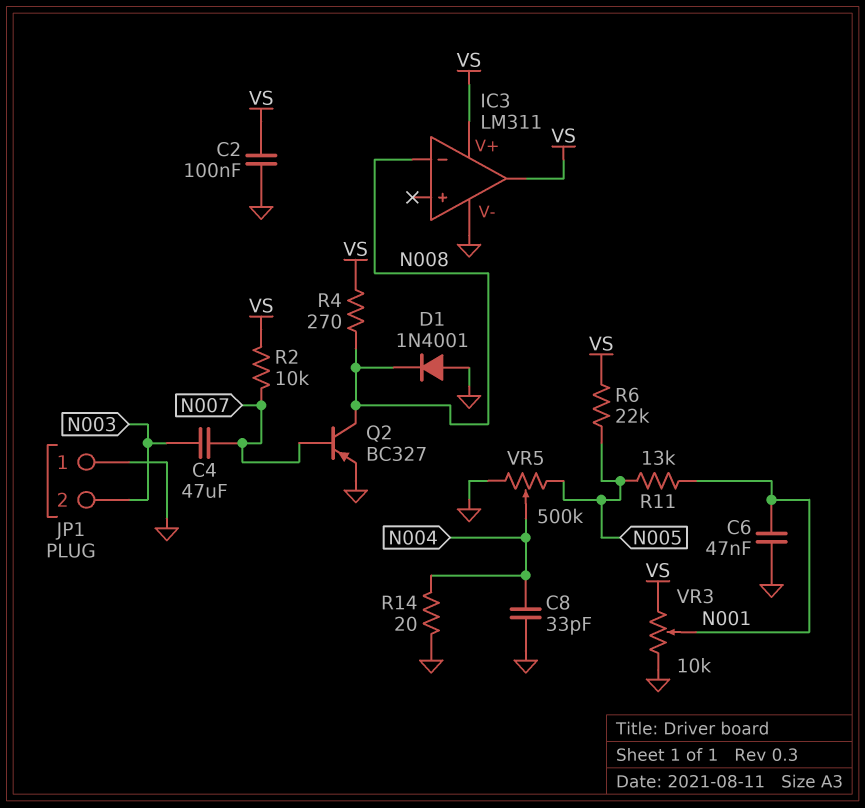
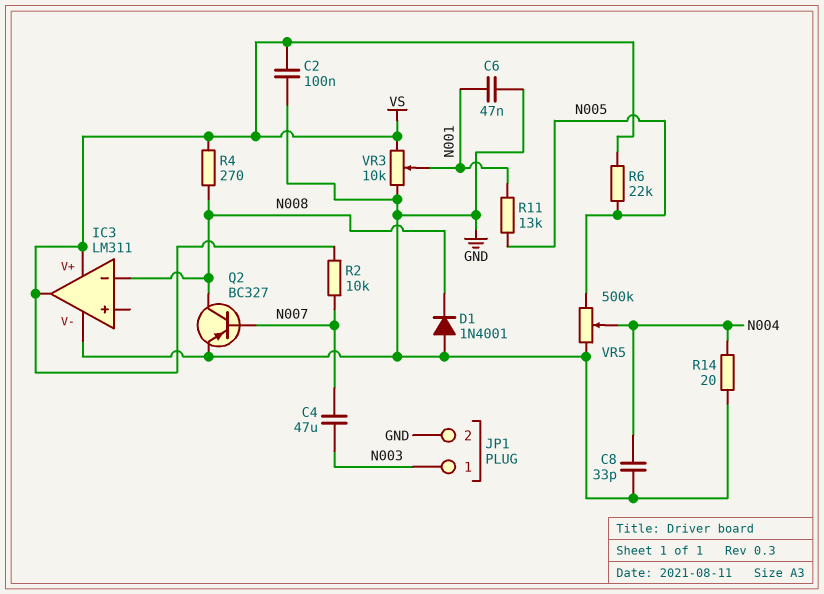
JP1 pin 1: GND -> N003
JP1 pin 2: N003 -> GND

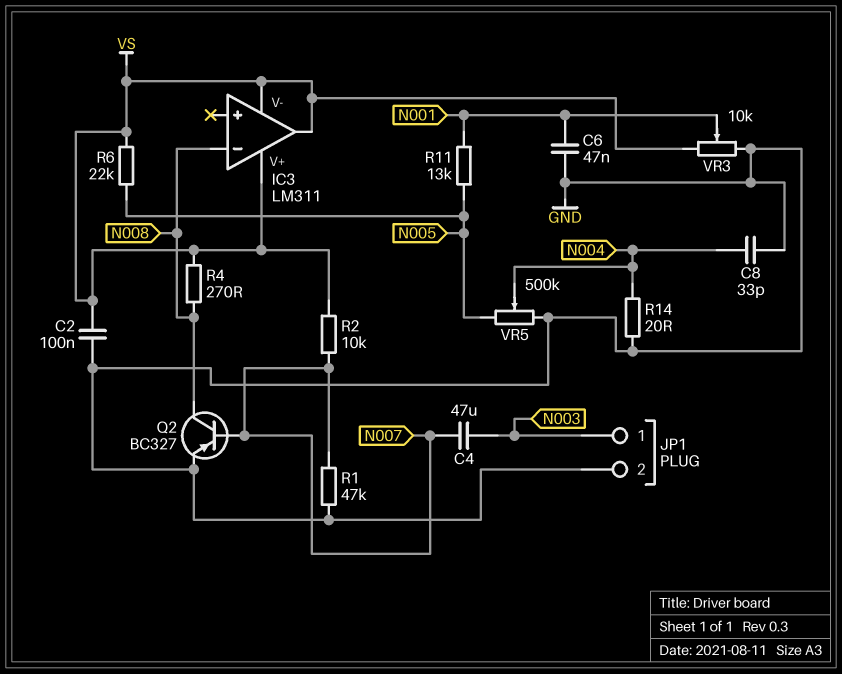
D1: diode 1N4001 (A GND, K N008) -> none
IC3 pin V-: GND -> VS
R1: none -> 47k (GND, N007)

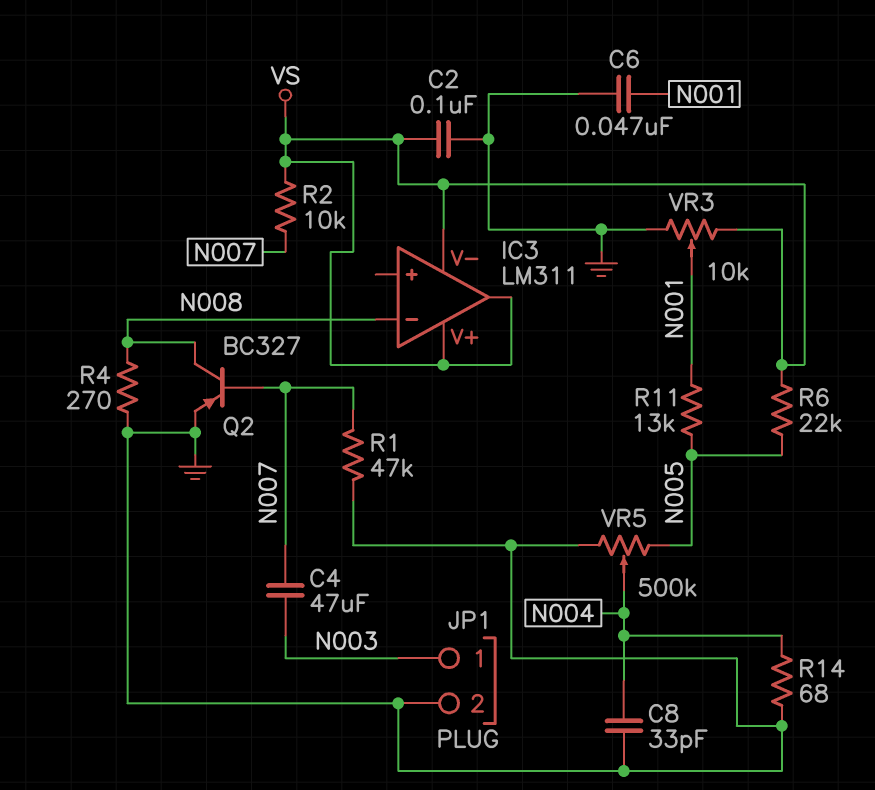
R4: 270 (N008, VS) -> 270 (GND, N008)
R14: 20 (GND, N004) -> 68 (GND, N004)

